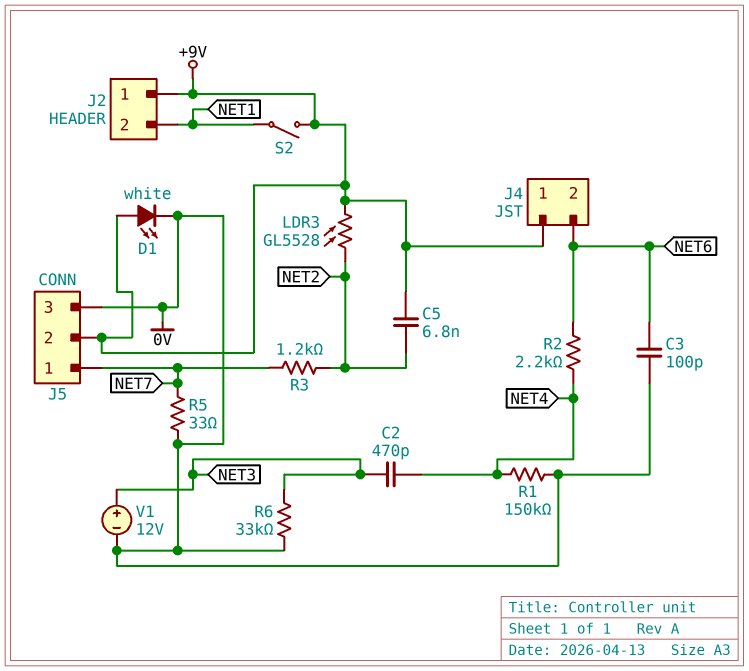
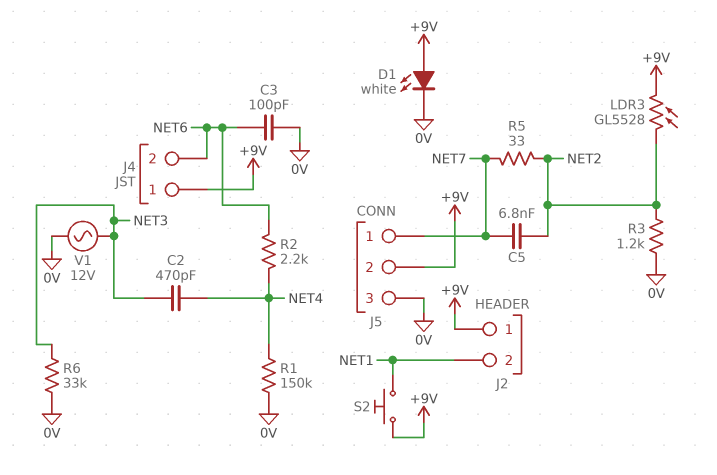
C5: 6.8nF (+9V, NET2) -> 6.8nF (NET2, NET7)
R3: 1.2k (NET2, NET7) -> 1.2k (0V, NET2)
R5: 33 (0V, NET7) -> 33 (NET2, NET7)
S2: switch (+9V, NET1) -> button (+9V, NET1)
V1: 12V (plus NET3, minus 0V) -> AC 12V (0V, NET3)

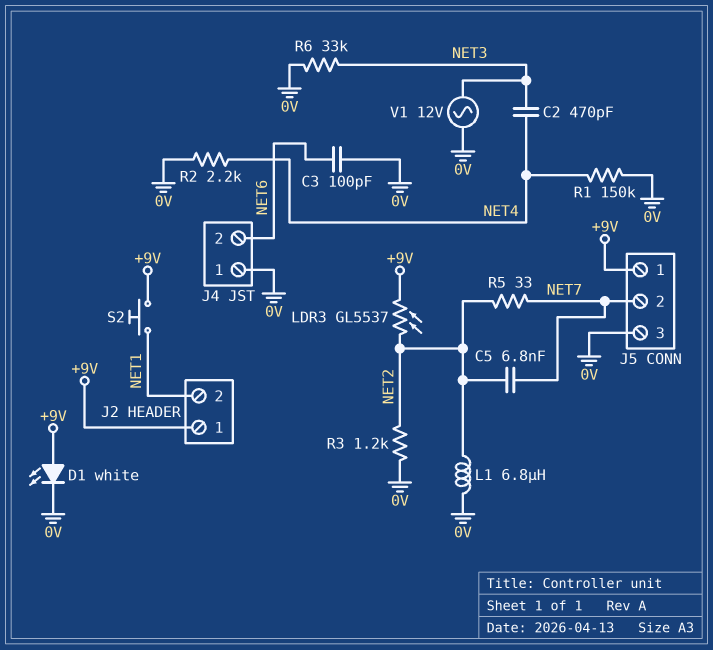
J4 pin 1: +9V -> 0V
J5 pin 1: NET7 -> +9V
J5 pin 2: +9V -> NET7
L1: none -> 6.8uH (0V, NET2)
LDR3: GL5528 (+9V, NET2) -> GL5537 (+9V, NET2)
R2: 2.2k (NET4, NET6) -> 2.2k (0V, NET4)

